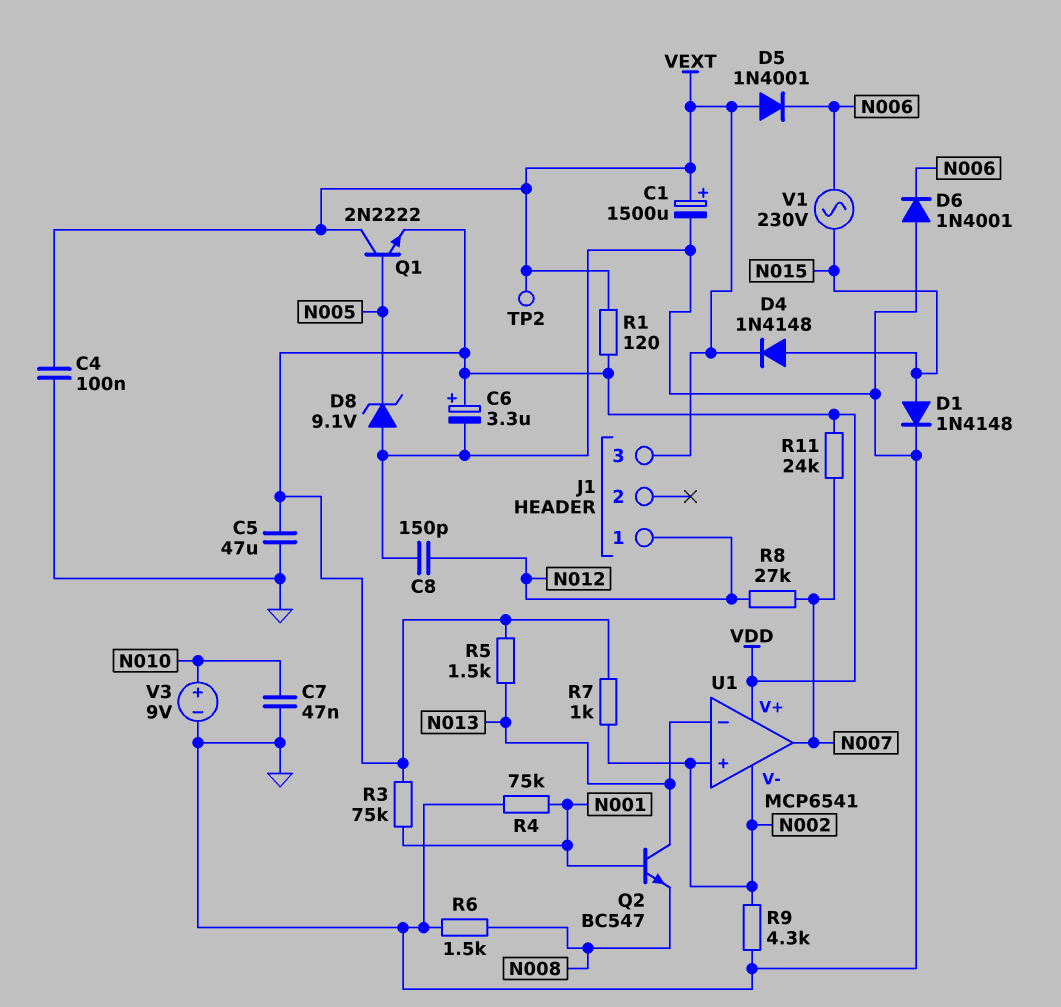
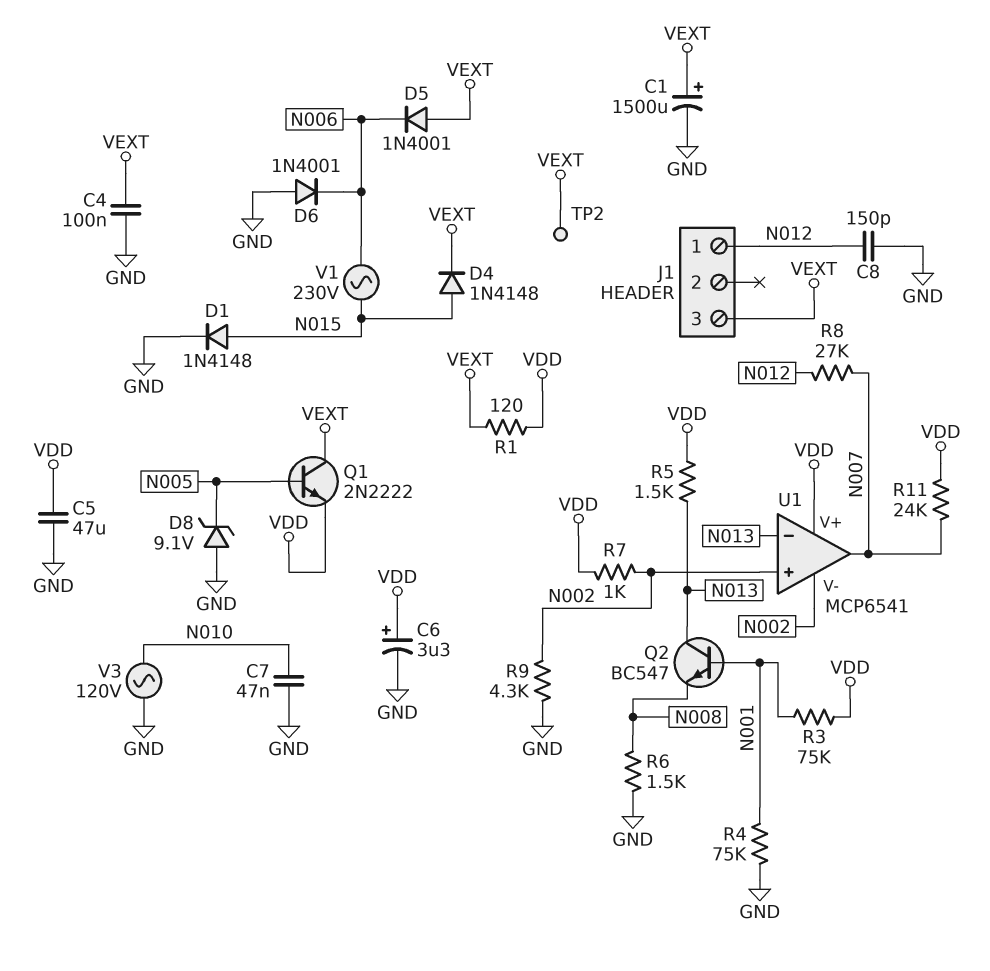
V3: 9V (plus N010, minus GND) -> AC 120V (GND, N010)

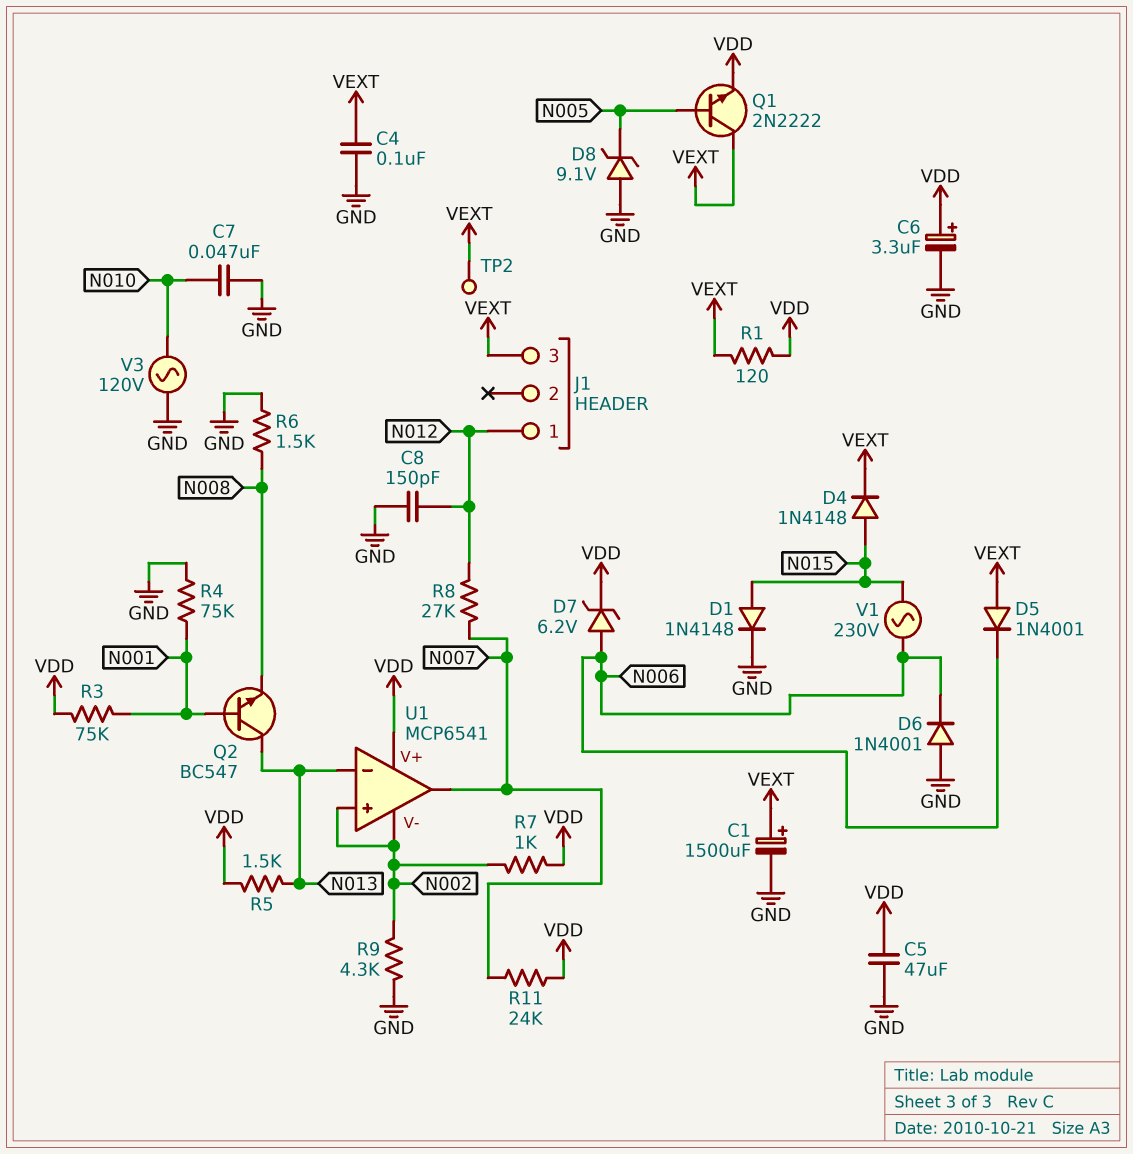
D7: none -> zener 6.2V (A N006, K VDD)

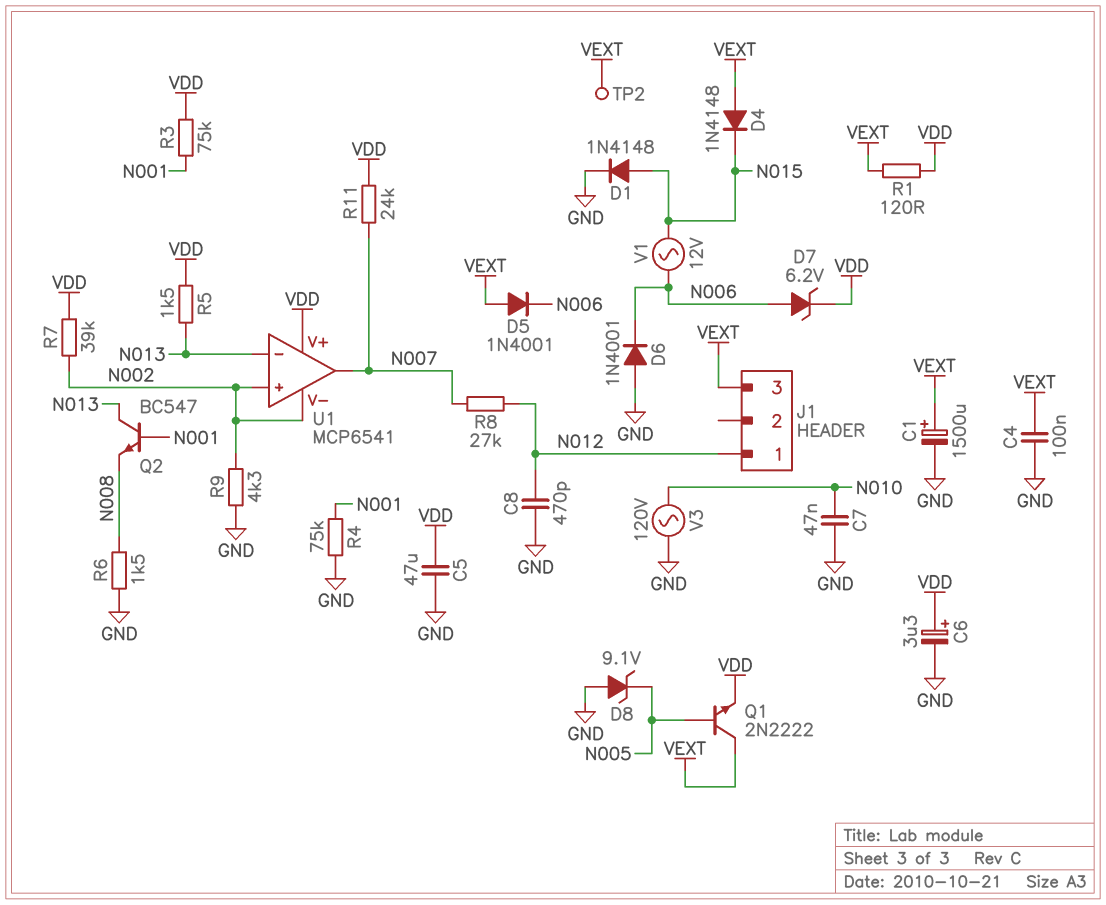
C8: 150pF (GND, N012) -> 470pF (GND, N012)
D4: diode 1N4148 (A N015, K VEXT) -> diode 1N4148 (A VEXT, K N015)
R7: 1k (N002, VDD) -> 39k (N002, VDD)
V1: AC 230V (N006, N015) -> AC 12V (N006, N015)

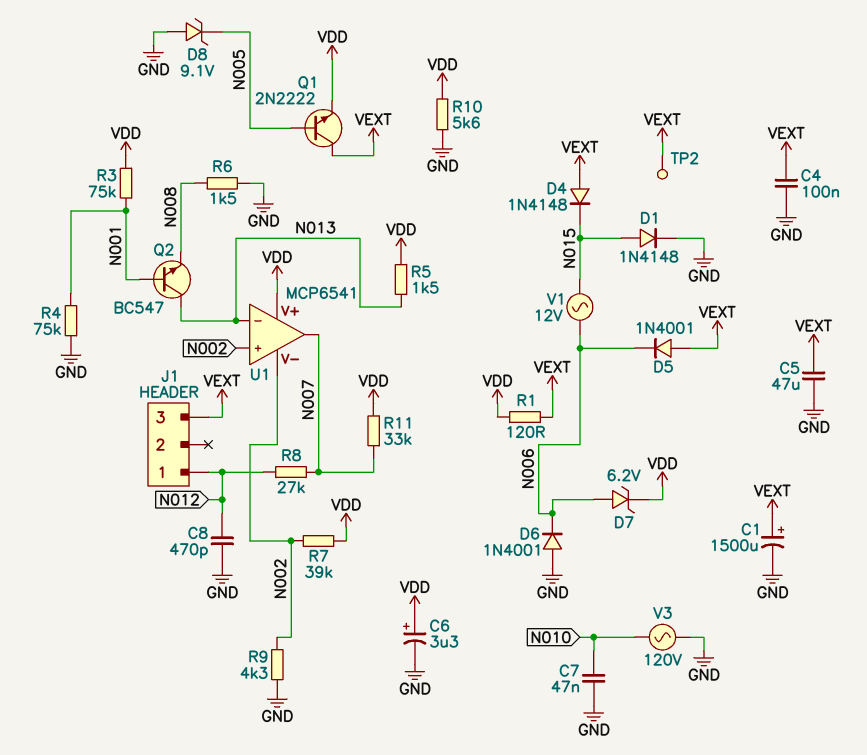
C5: 47uF (GND, VDD) -> 47uF (GND, VEXT)
R10: none -> 5.6k (GND, VDD)
R11: 24k (N007, VDD) -> 33k (N007, VDD)

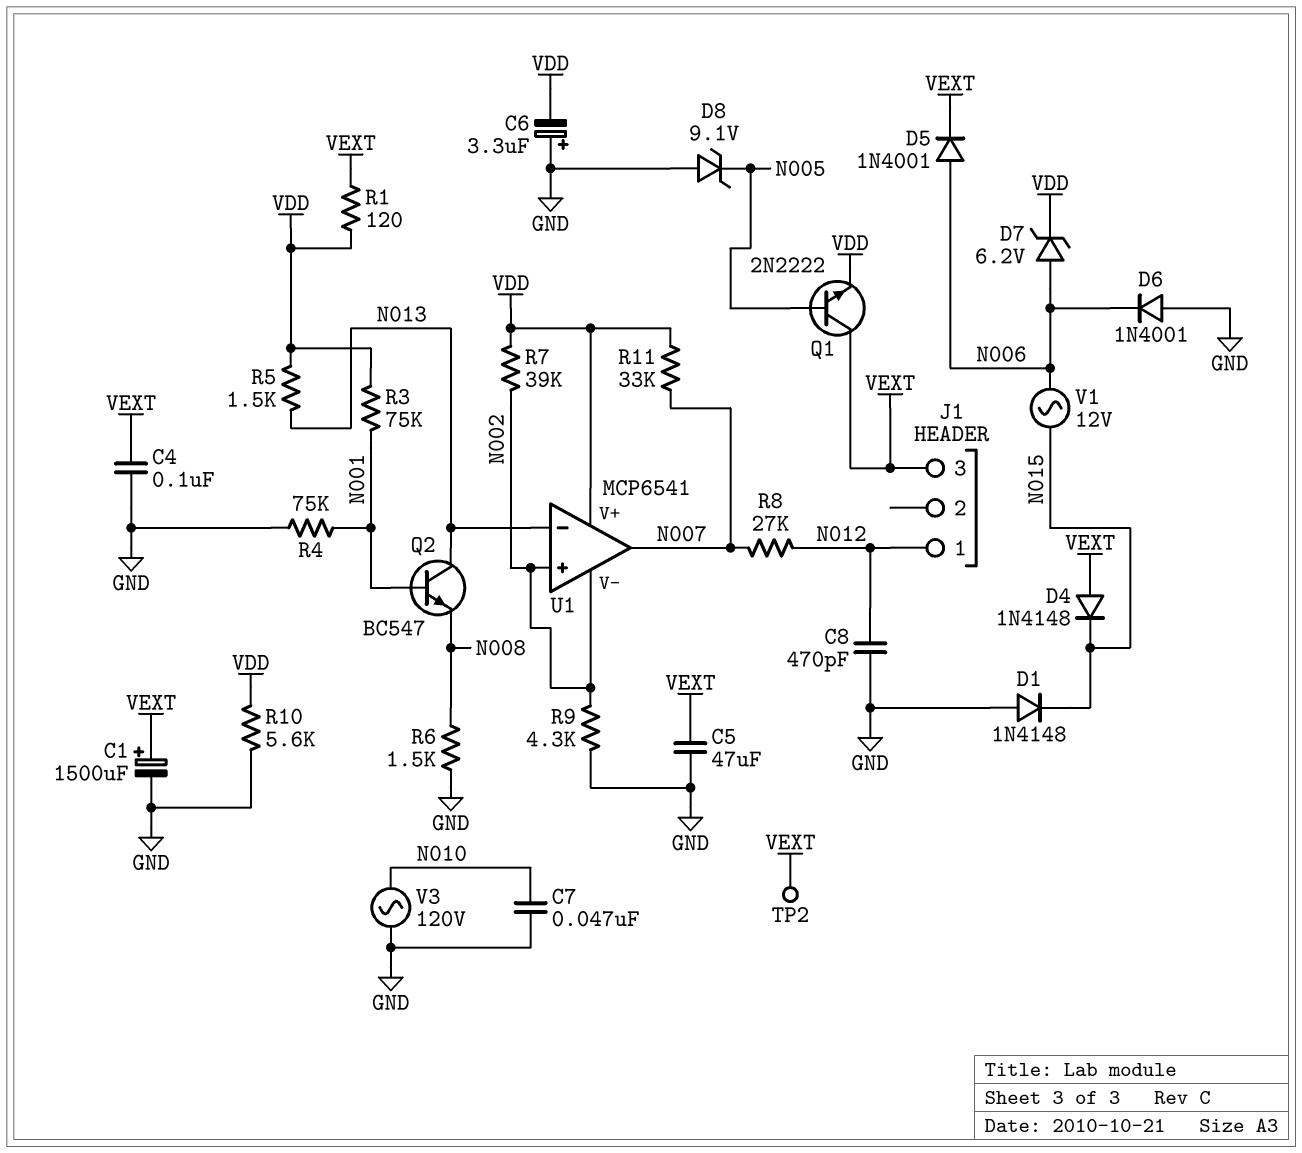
C6: 3.3uF (plus VDD, minus GND) -> 3.3uF (plus GND, minus VDD)
D1: diode 1N4148 (A N015, K GND) -> diode 1N4148 (A GND, K N015)
D5: diode 1N4001 (A VEXT, K N006) -> diode 1N4001 (A N006, K VEXT)

